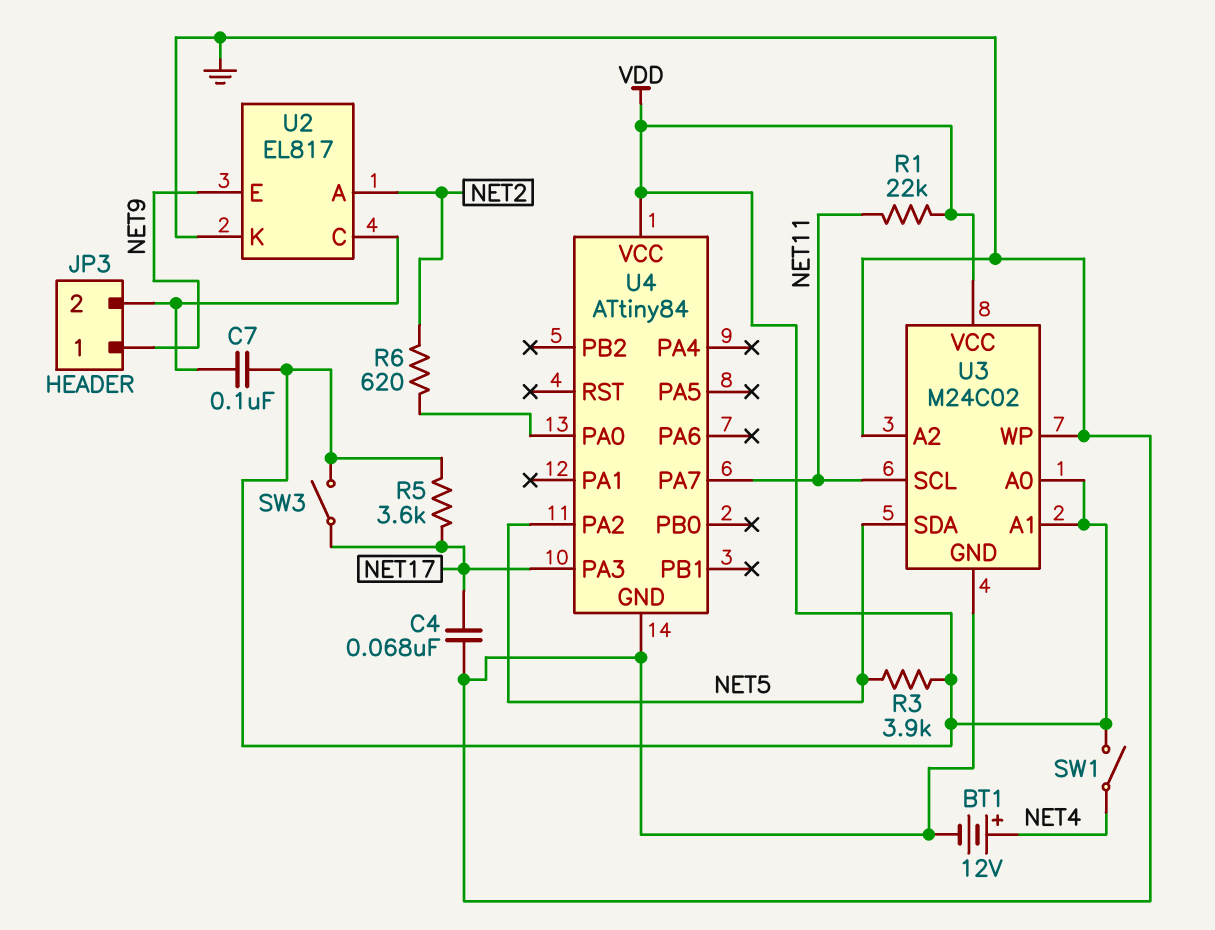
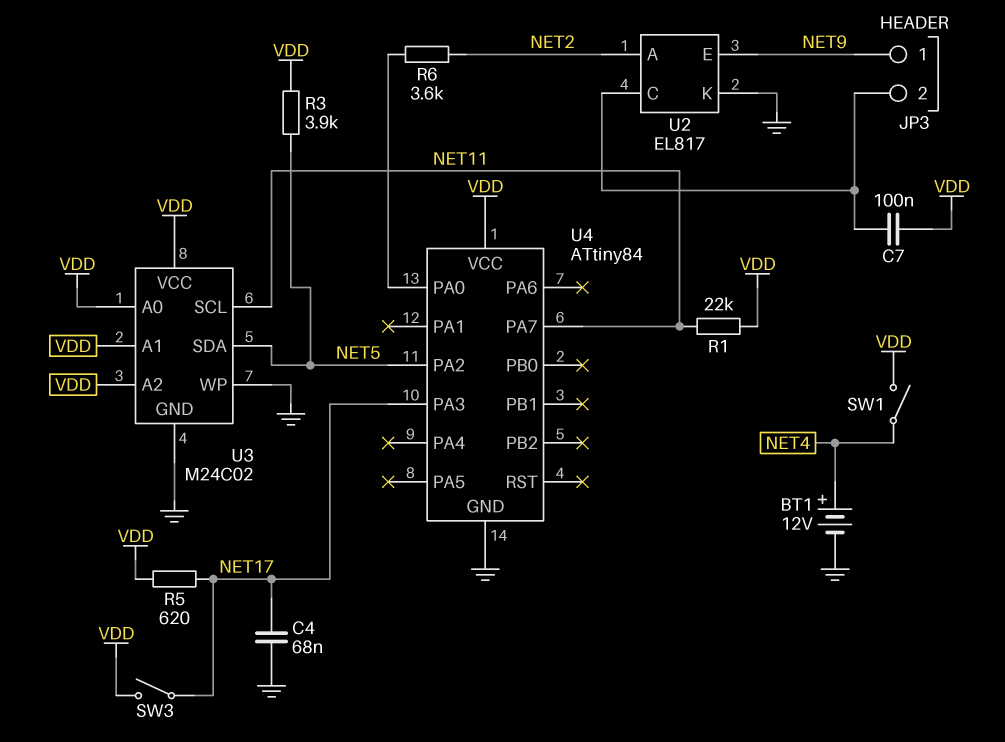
R5: 3.6k (NET17, VDD) -> 620 (NET17, VDD)
R6: 620 (NET2, U4/PA0) -> 3.6k (NET2, U4/PA0)
U3 pin A2: GND -> VDD

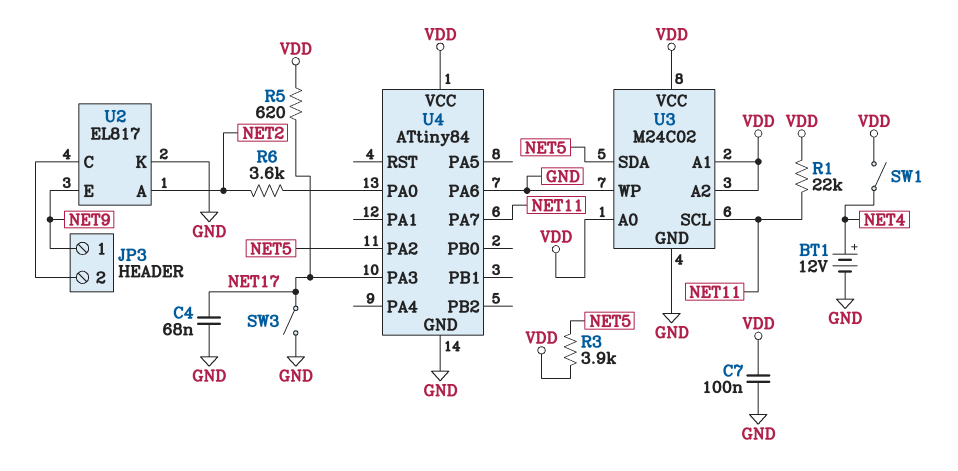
C7: 100nF (JP3/2, VDD) -> 100nF (GND, VDD)
SW3: switch (NET17, VDD) -> switch (GND, NET17)
U4 pin PA6: none -> GND

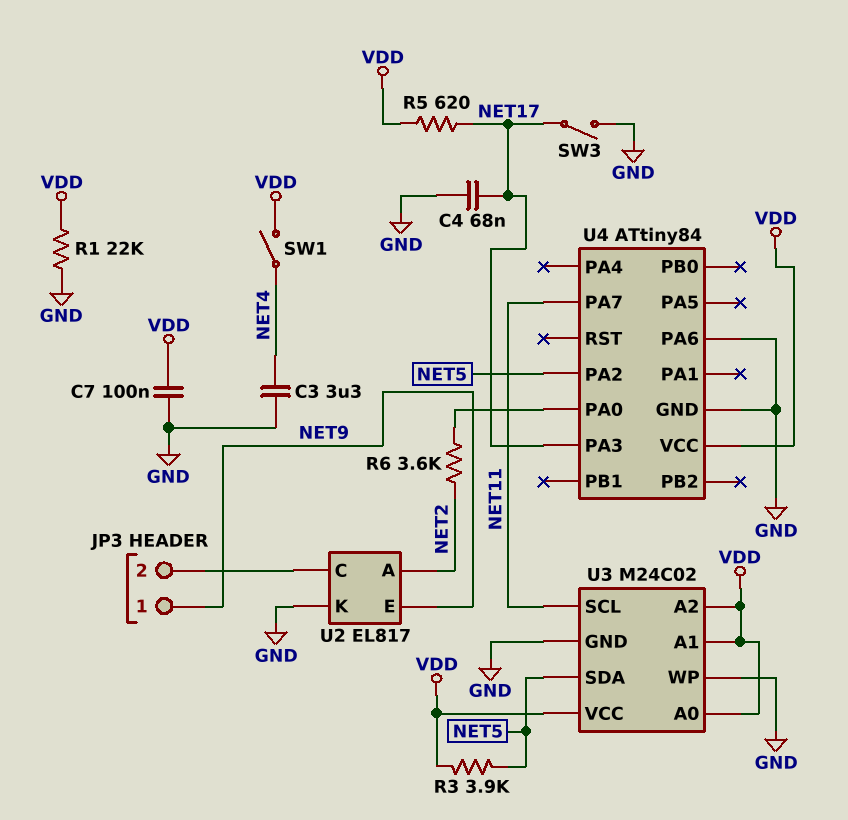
BT1: 12V (plus NET4, minus GND) -> none
C3: none -> 3.3uF (GND, NET4)
R1: 22k (NET11, VDD) -> 22k (GND, VDD)

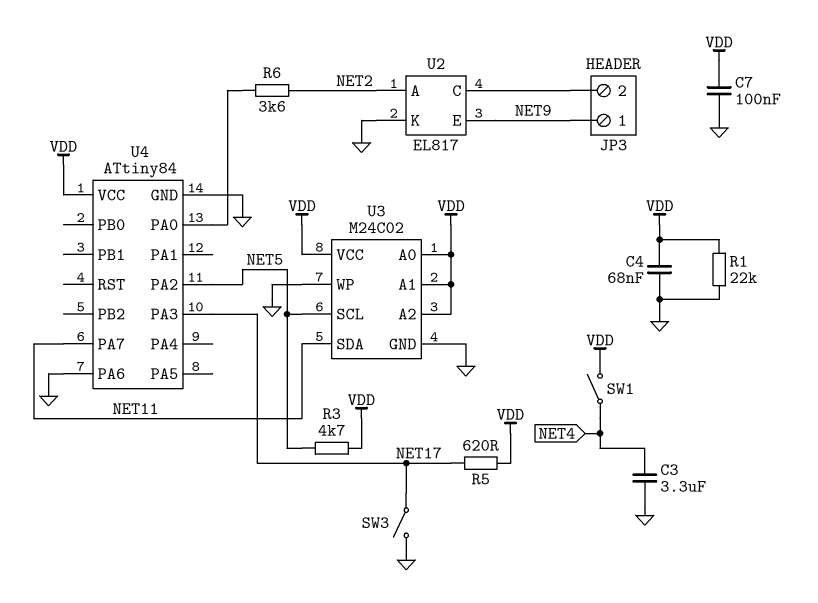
C4: 68nF (GND, NET17) -> 68nF (GND, VDD)
R3: 3.9k (NET5, VDD) -> 4.7k (NET5, VDD)
U3 pin SCL: NET11 -> NET5
U3 pin SDA: NET5 -> NET11

